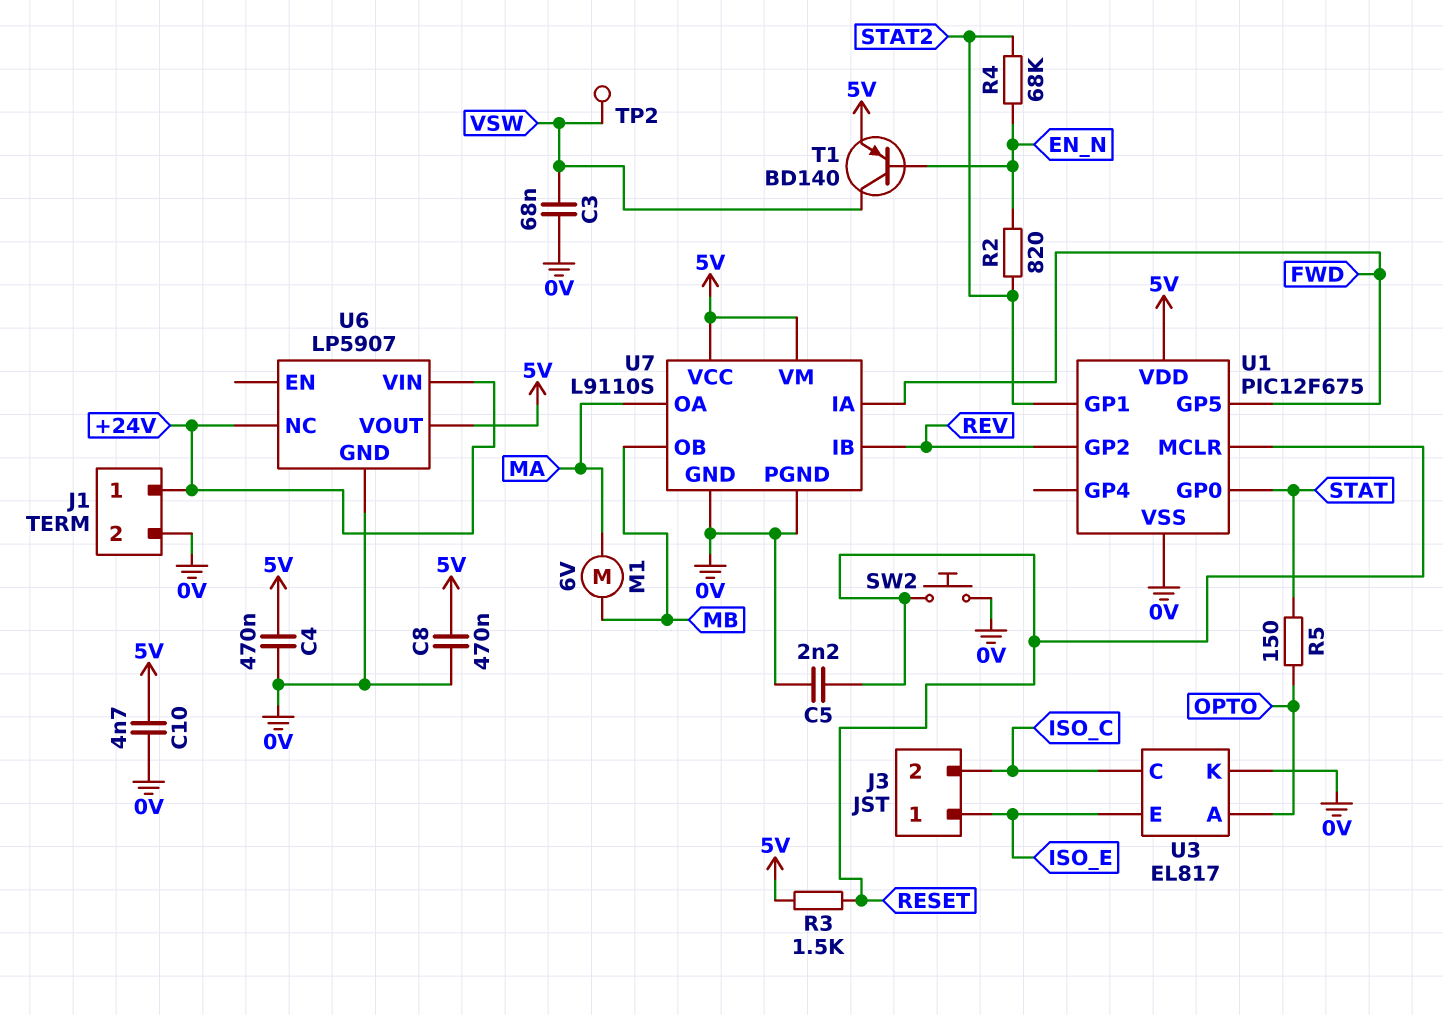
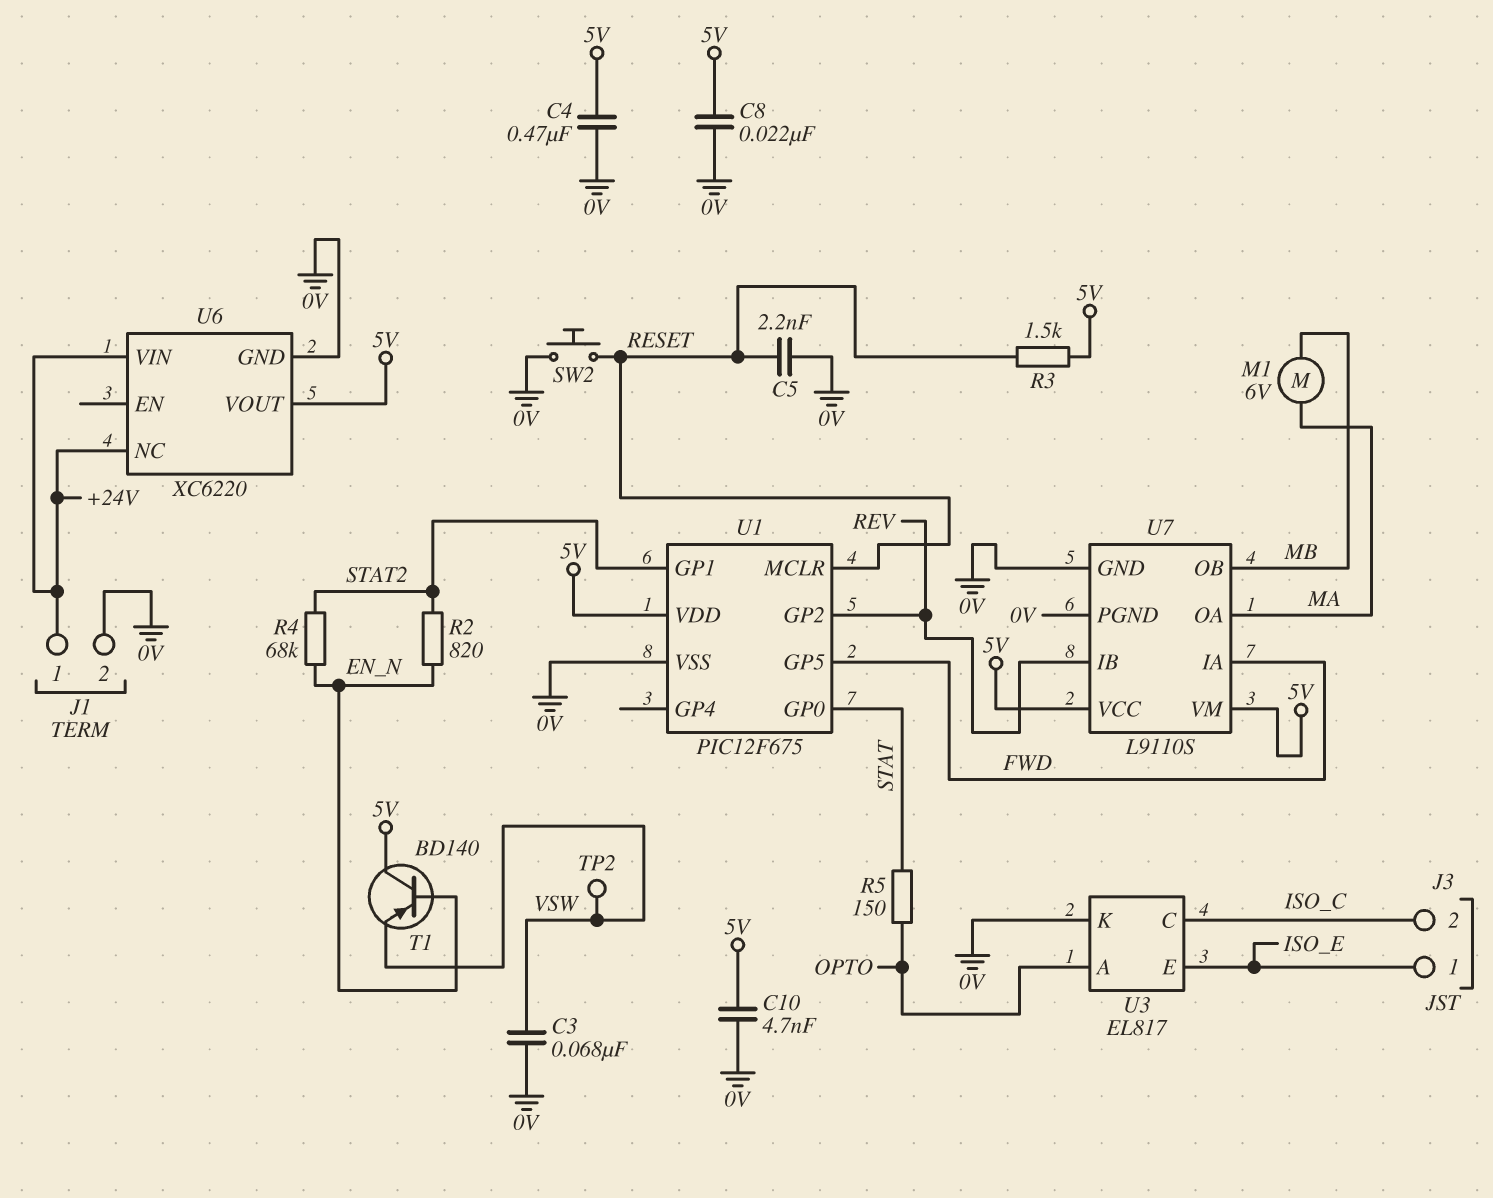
C8: 470nF (0V, 5V) -> 22nF (0V, 5V)
T1: PNP BD140 (B EN_N, C VSW, E 5V) -> PNP BD140 (B EN_N, C 5V, E VSW)
U6: LP5907 -> XC6220

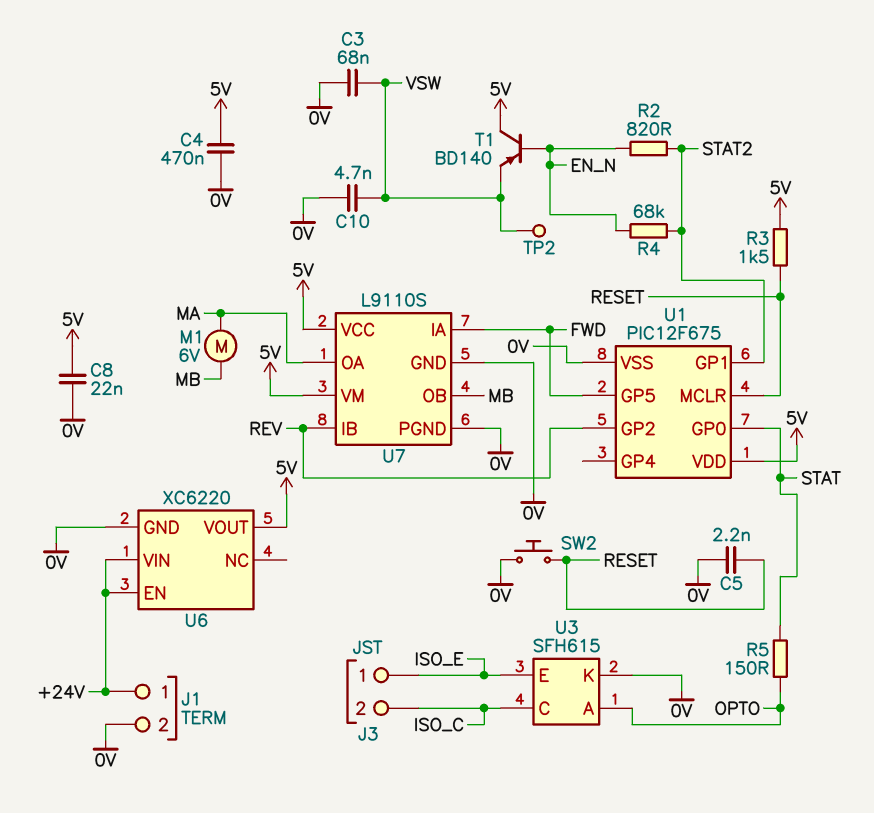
C10: 4.7nF (0V, 5V) -> 4.7nF (0V, VSW)
U3: EL817 -> SFH615
U6 pin EN: none -> +24V
U6 pin NC: +24V -> none

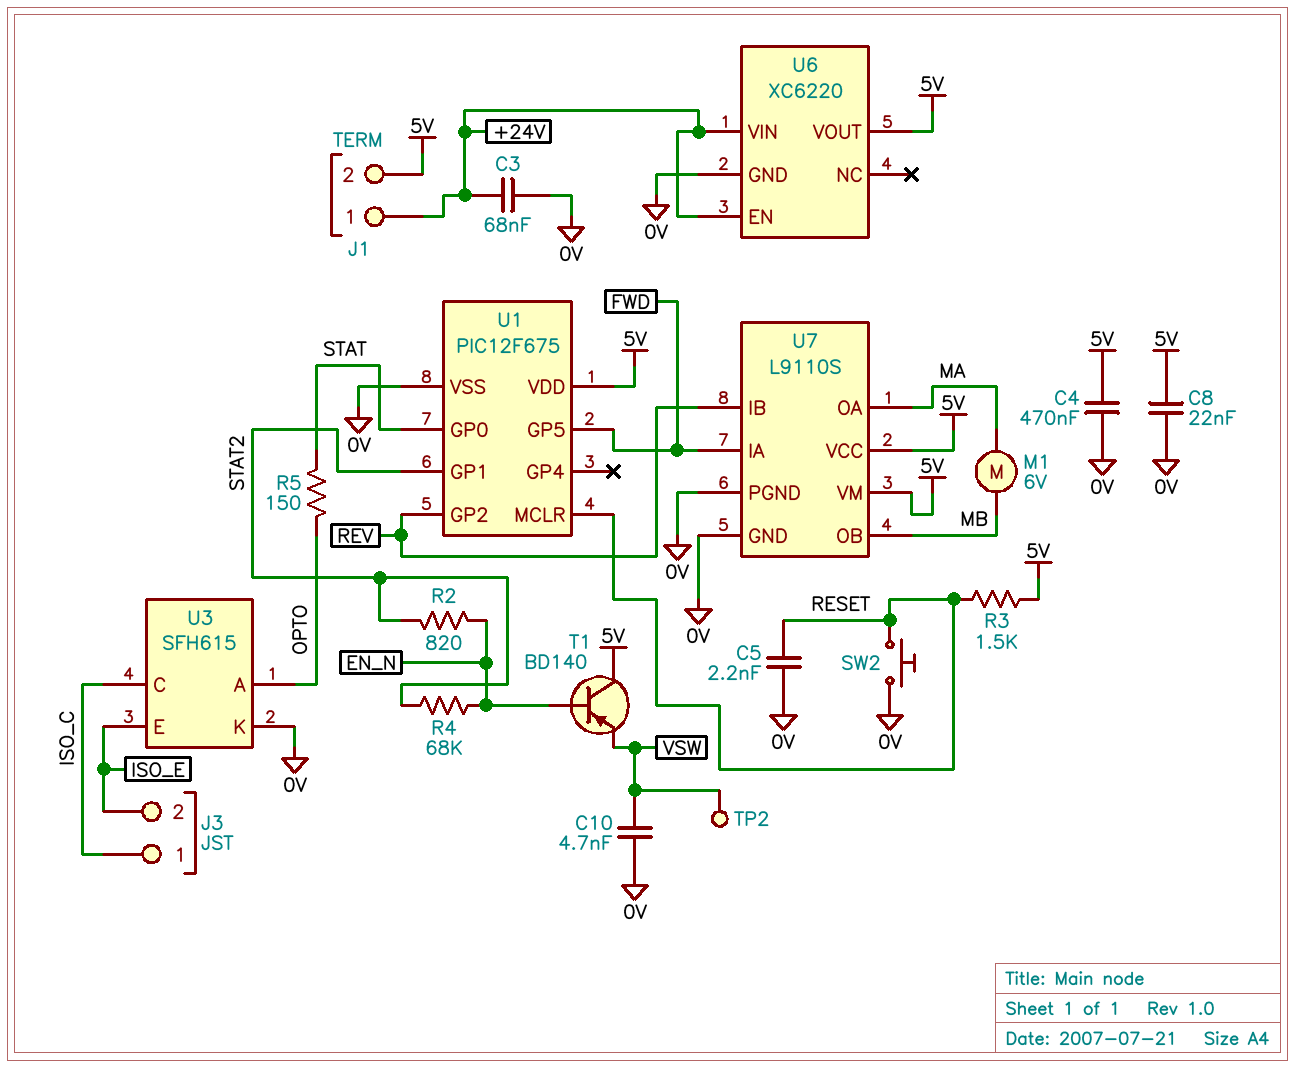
C3: 68nF (0V, VSW) -> 68nF (+24V, 0V)
J1 pin 2: 0V -> 5V
J3 pin 1: ISO_E -> ISO_C
J3 pin 2: ISO_C -> ISO_E

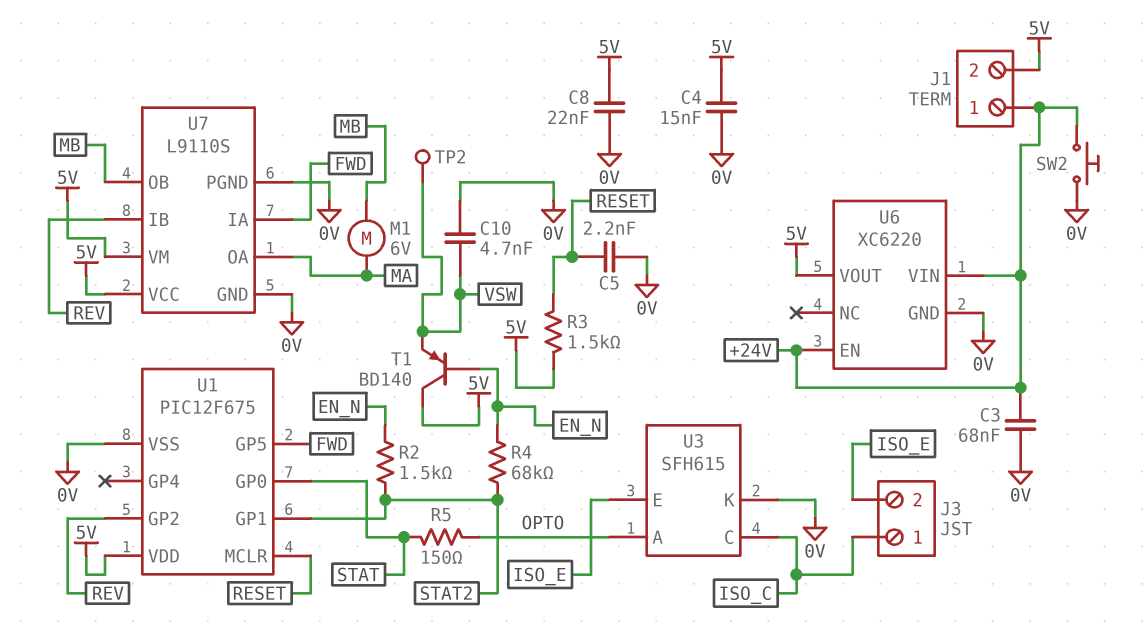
C4: 470nF (0V, 5V) -> 15nF (0V, 5V)
R2: 820 (EN_N, STAT2) -> 1.5k (EN_N, STAT2)
SW2: button (0V, RESET) -> button (+24V, 0V)

